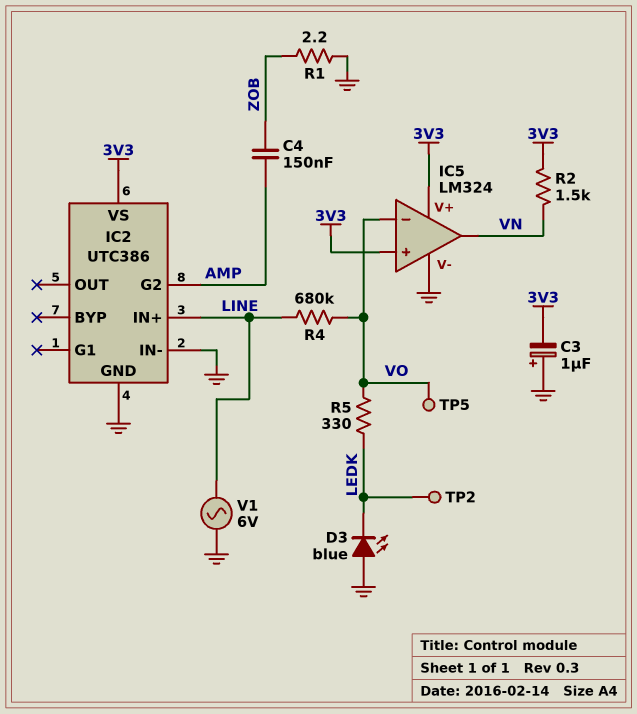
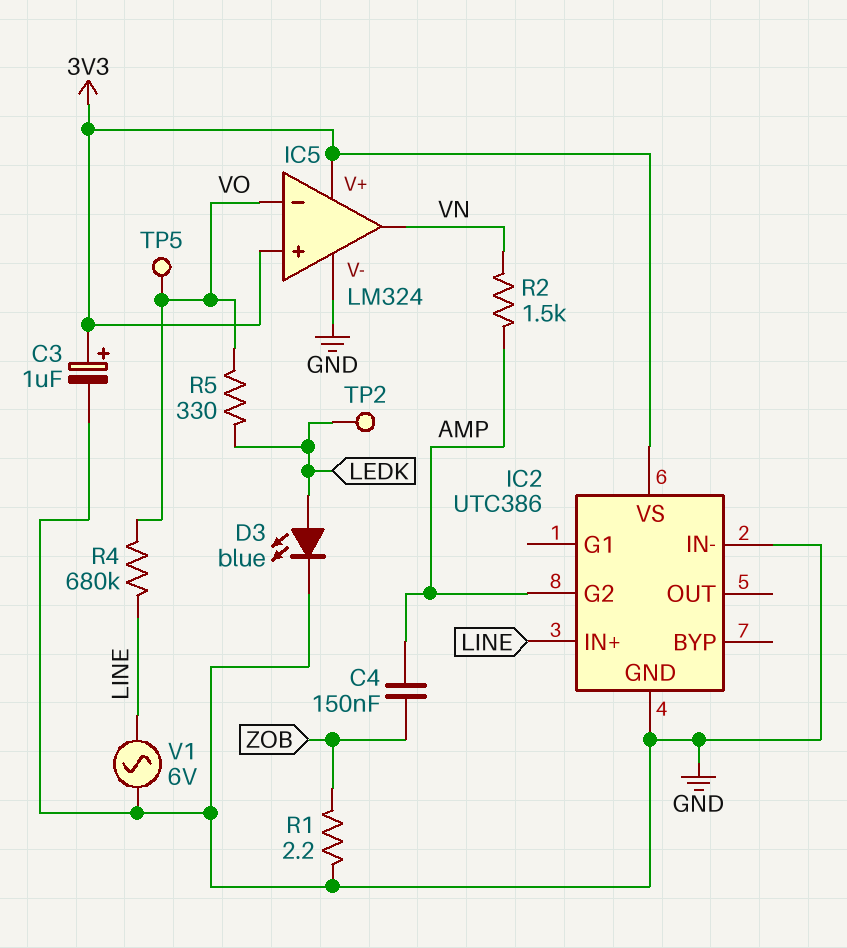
C3: 1uF (plus GND, minus 3V3) -> 1uF (plus 3V3, minus GND)
D3: LED blue (A GND, K LEDK) -> LED blue (A LEDK, K GND)
R2: 1.5k (3V3, VN) -> 1.5k (AMP, VN)

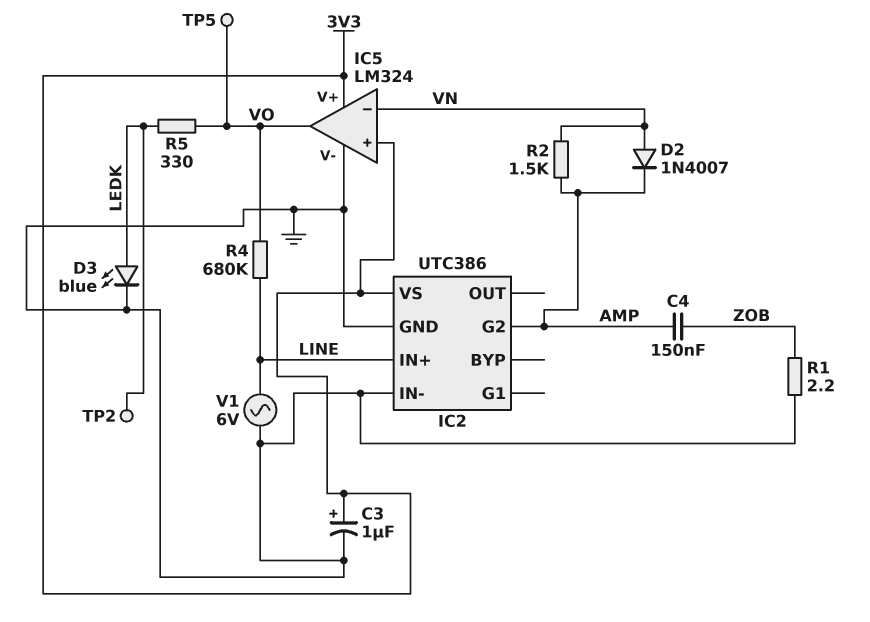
D2: none -> diode 1N4007 (A VN, K AMP)
IC5 pin in-: VO -> VN
IC5 pin out: VN -> VO

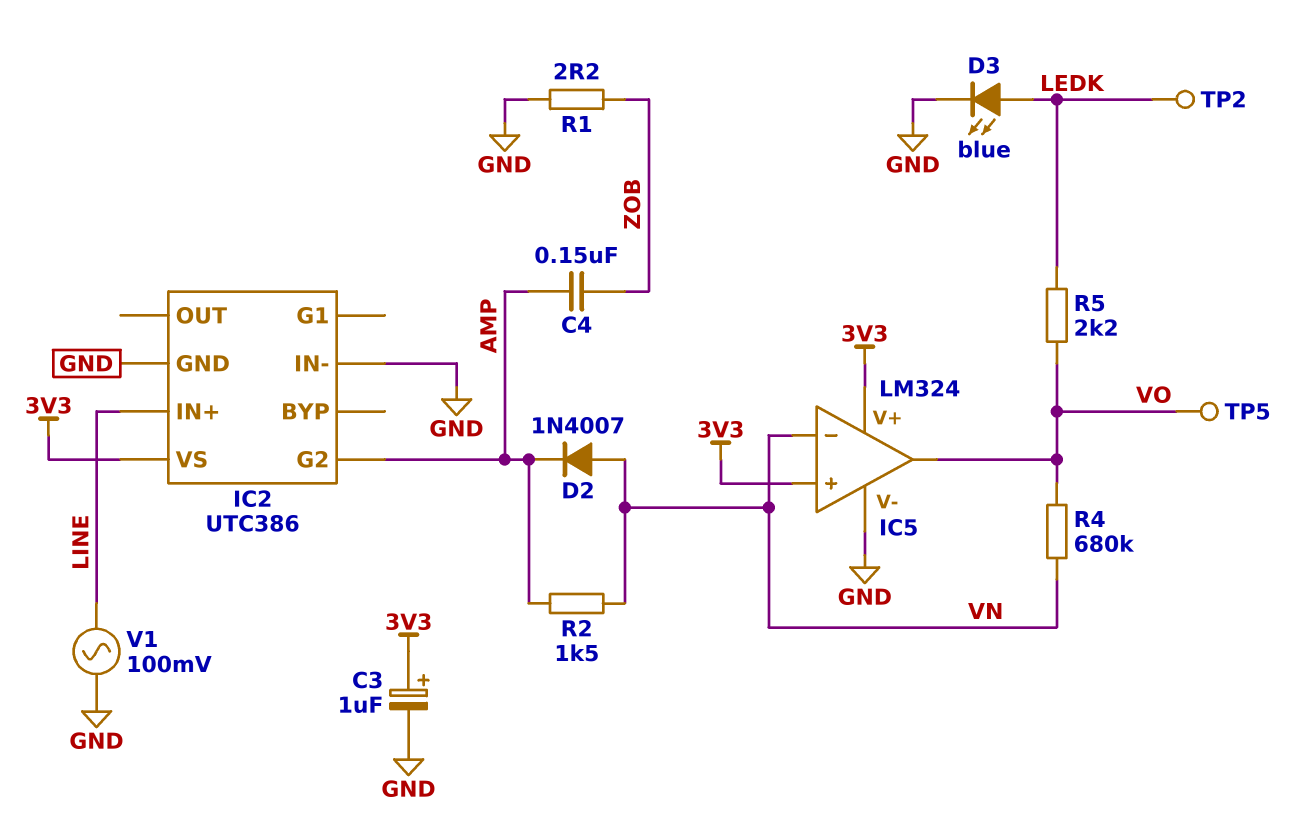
R4: 680k (LINE, VO) -> 680k (VN, VO)
R5: 330 (LEDK, VO) -> 2.2k (LEDK, VO)
V1: AC 6V (GND, LINE) -> AC 100mV (GND, LINE)

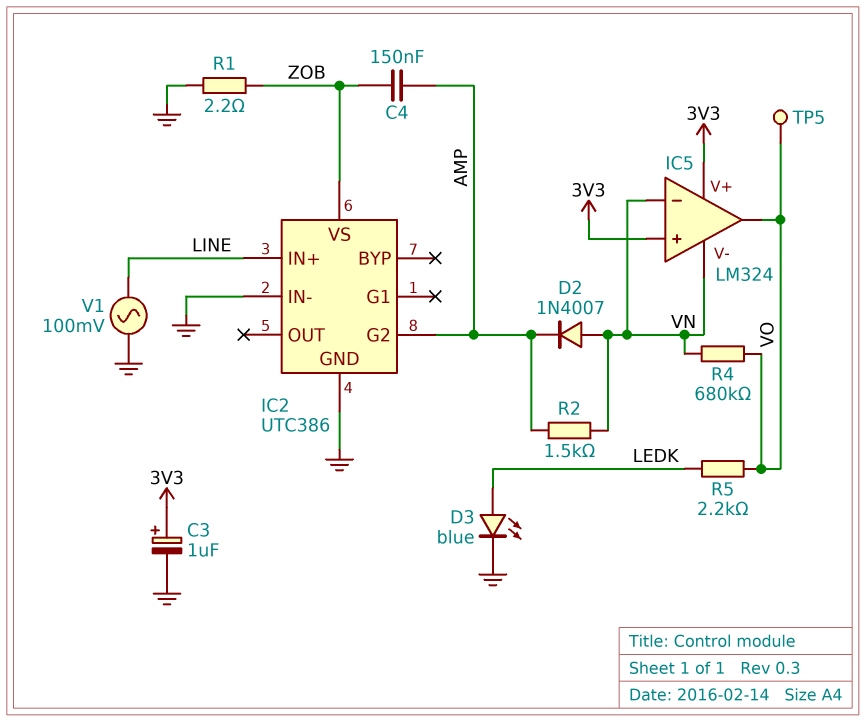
IC2 pin VS: 3V3 -> ZOB
IC5 pin V-: GND -> VN
TP2: test point (LEDK) -> none

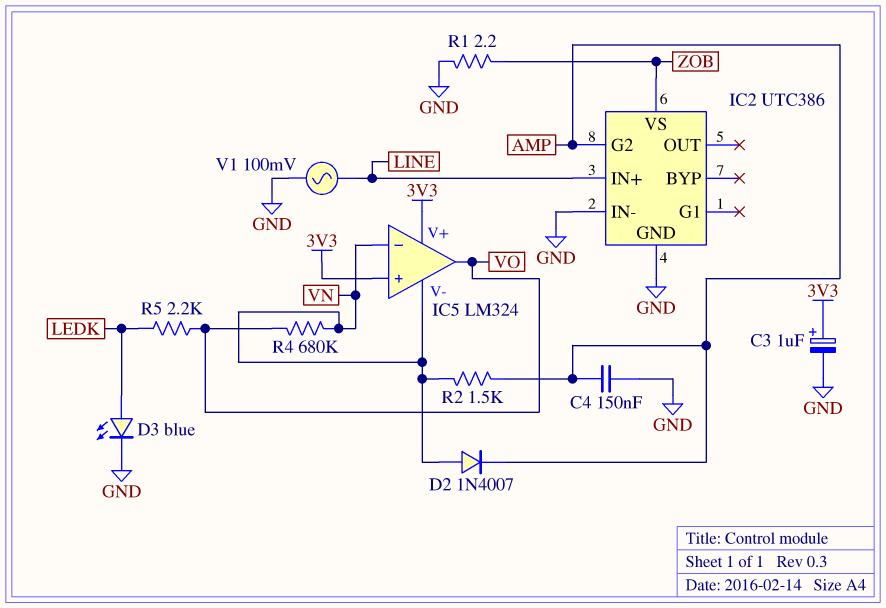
C4: 150nF (AMP, ZOB) -> 150nF (AMP, GND)
TP5: test point (VO) -> none

